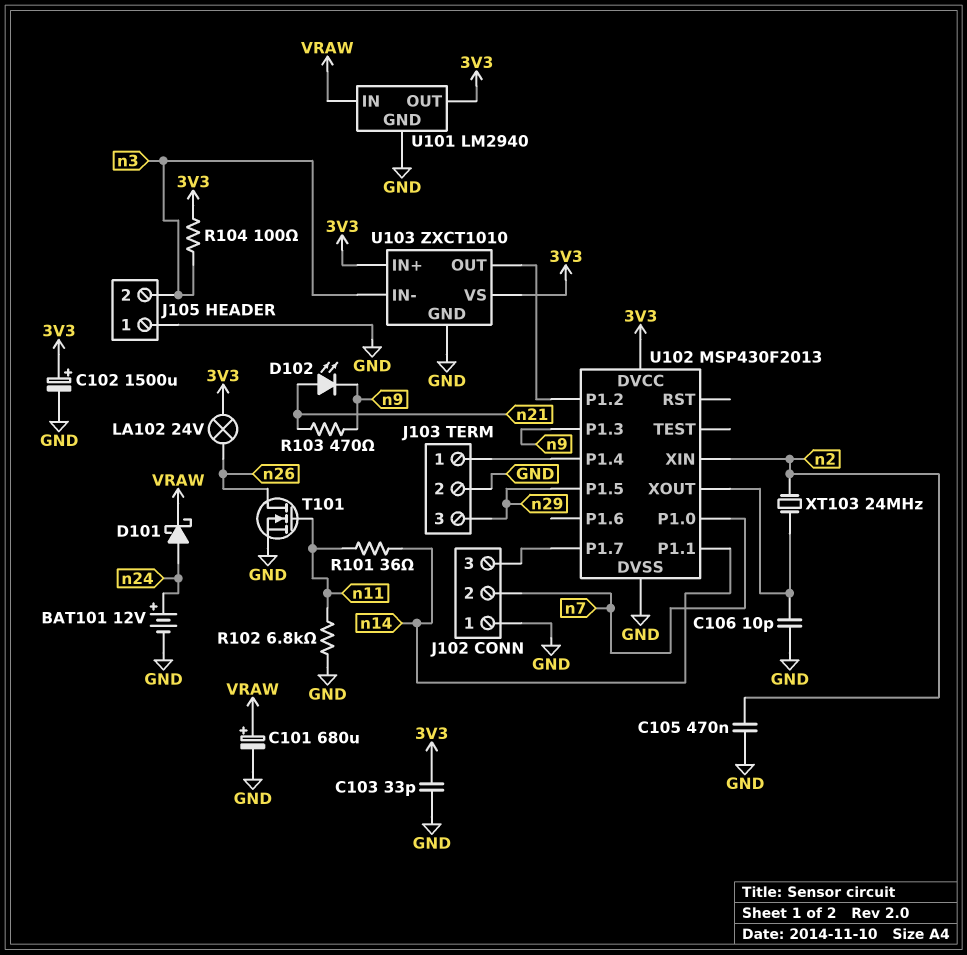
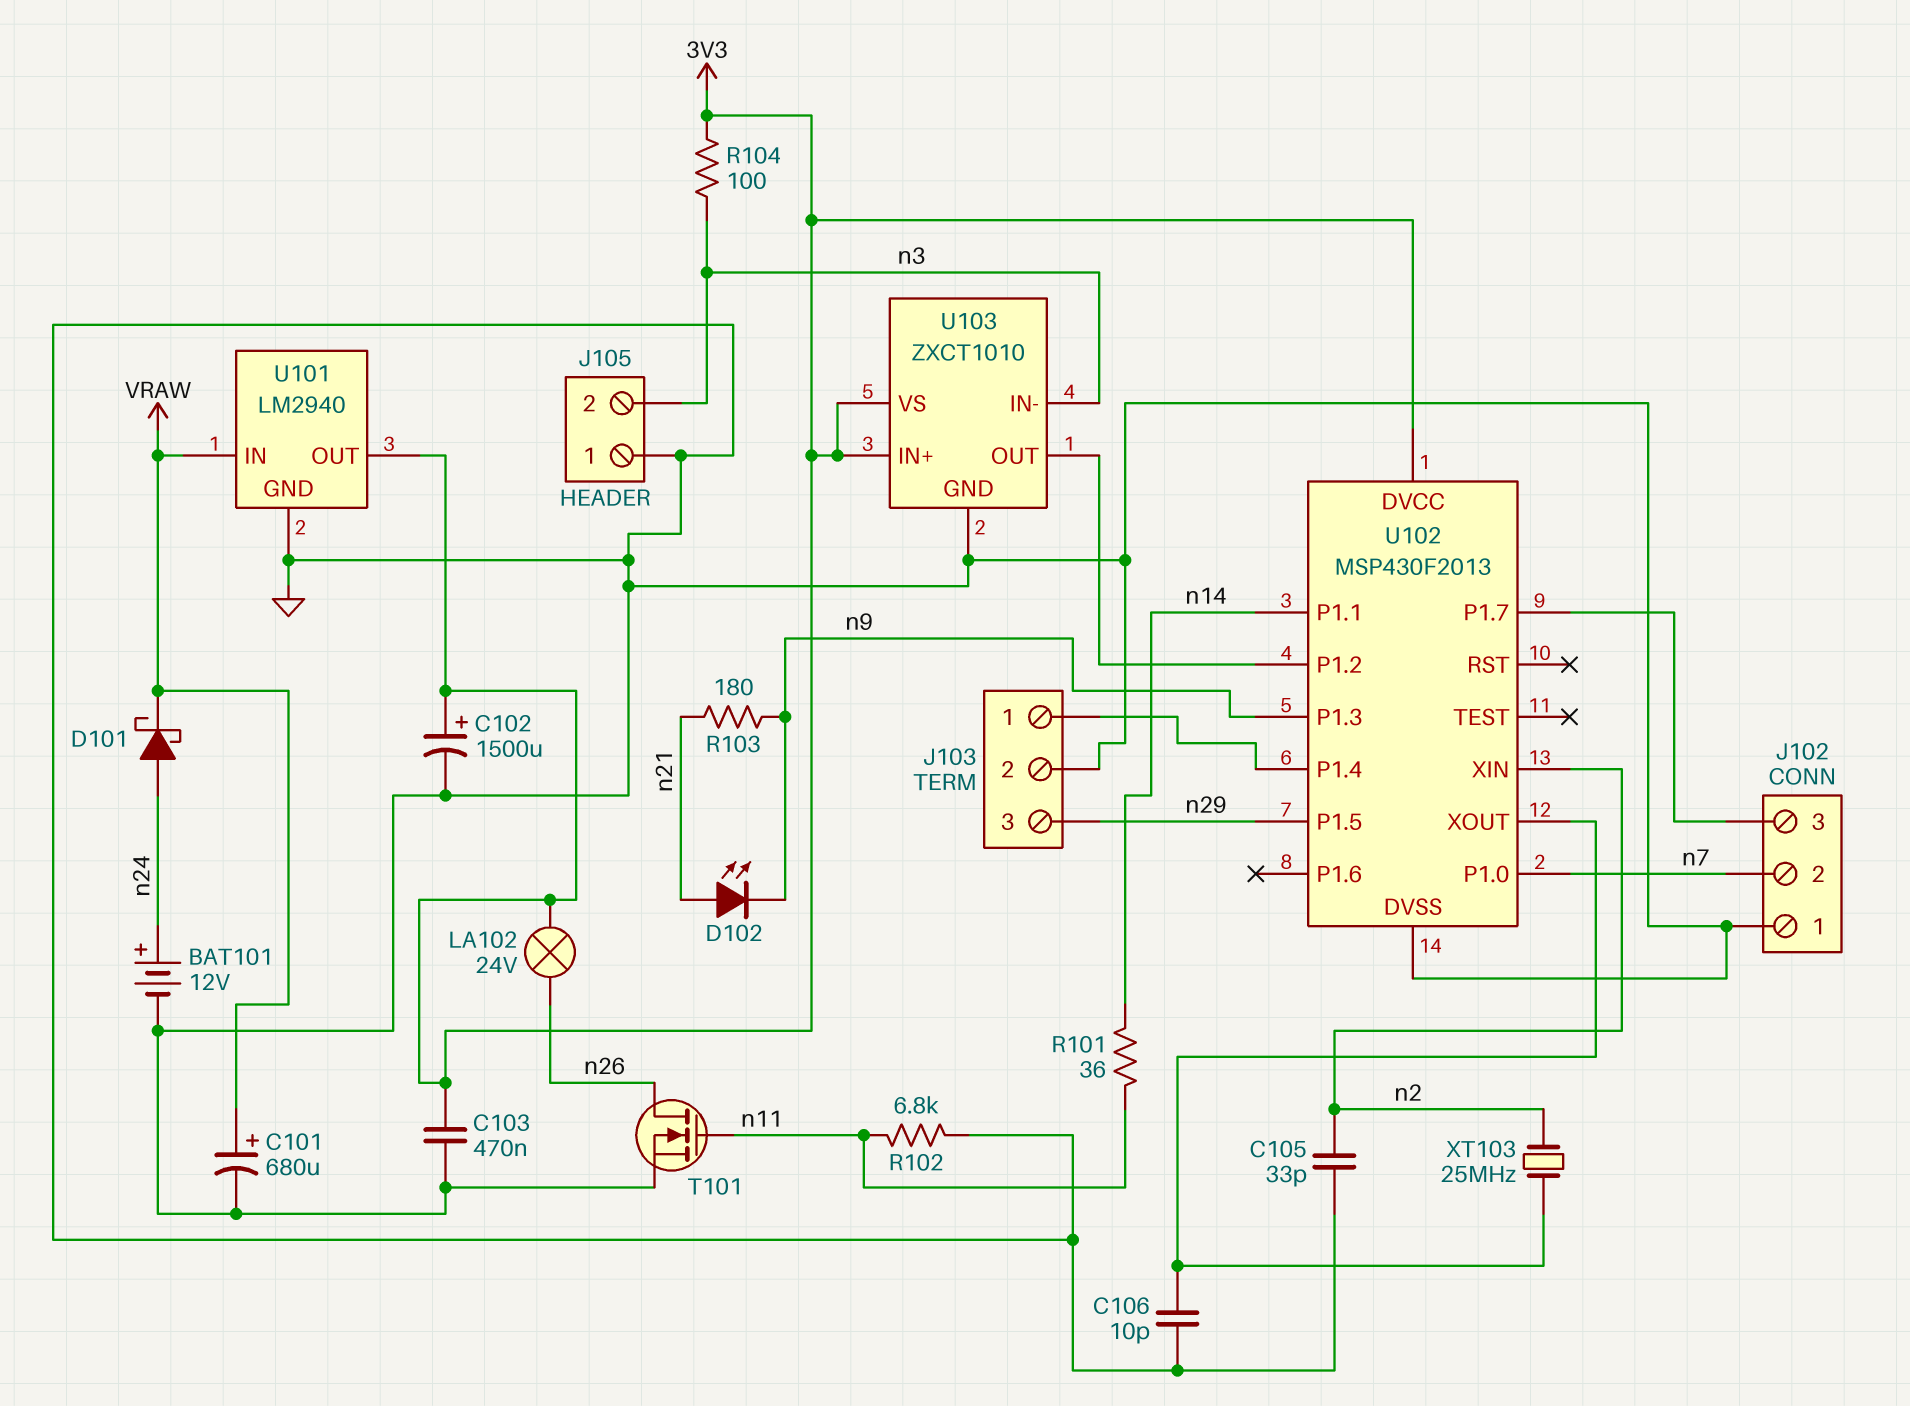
C103: 33pF (3V3, GND) -> 470nF (3V3, GND)
C105: 470nF (GND, n2) -> 33pF (GND, n2)
R103: 470 (n9, n21) -> 180 (n9, n21)
XT103: 24MHz (U102/XOUT, n2) -> 25MHz (U102/XOUT, n2)

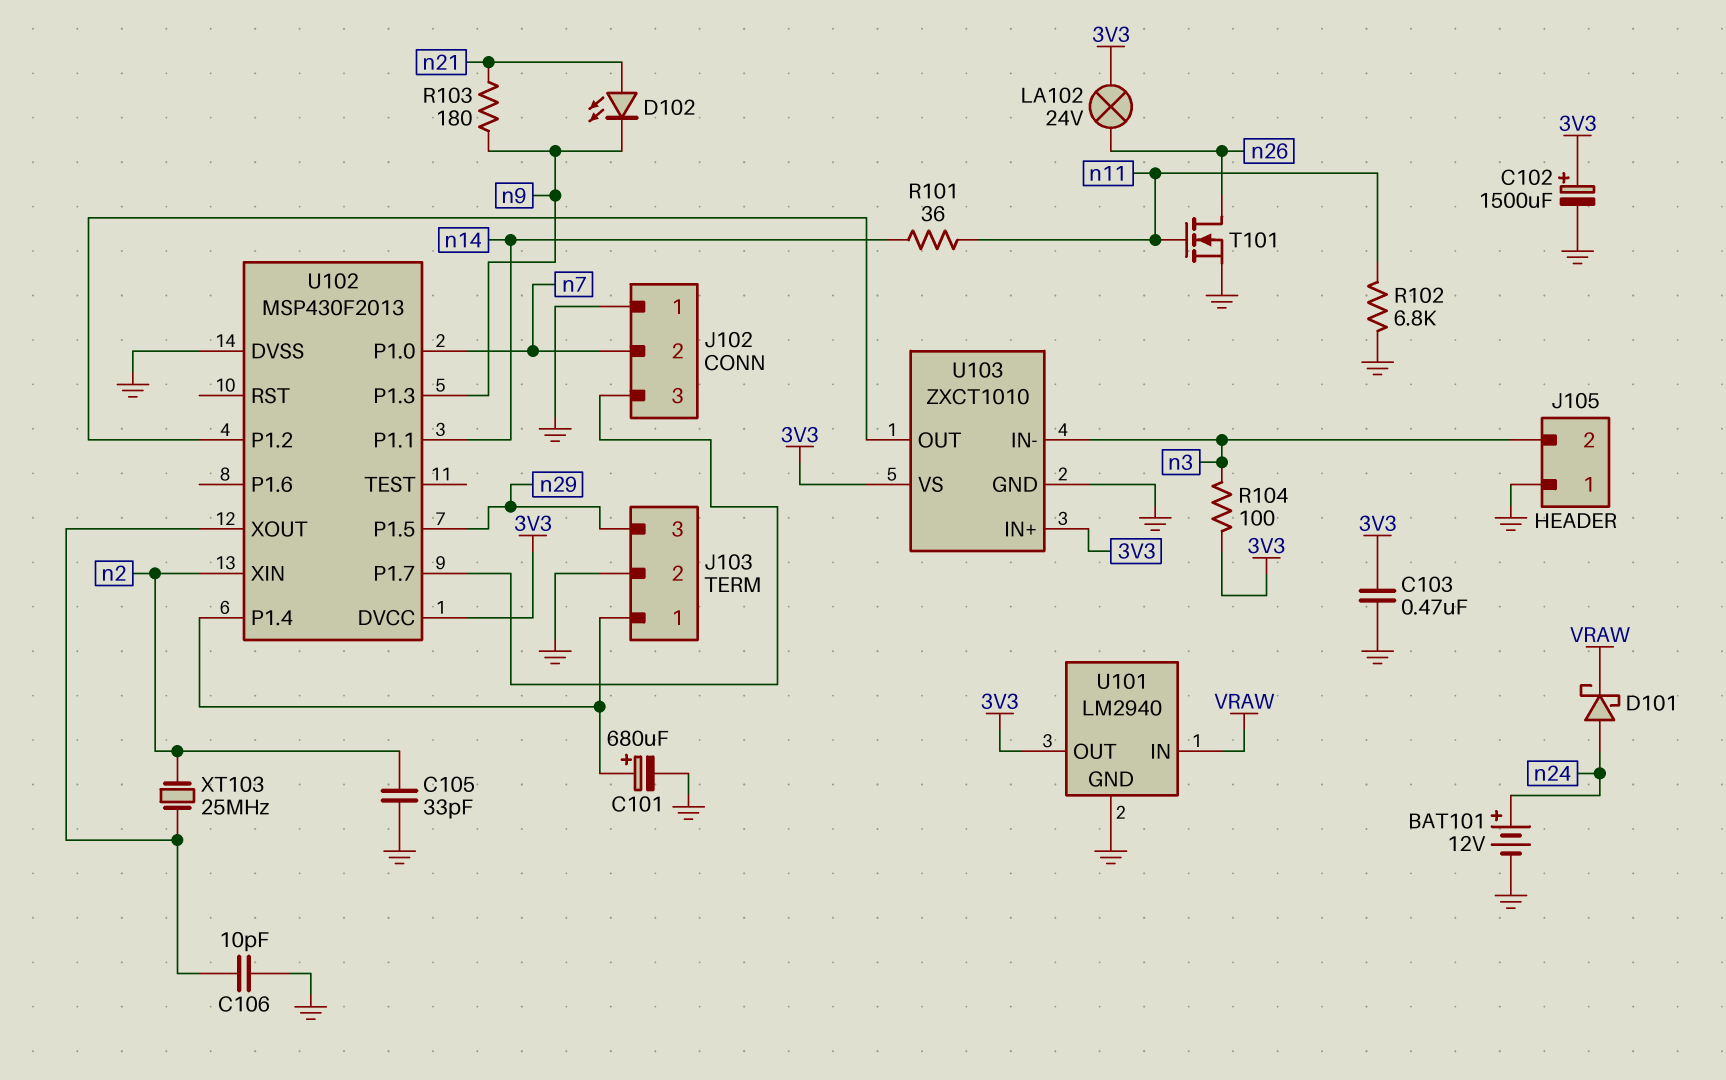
C101: 680uF (plus VRAW, minus GND) -> 680uF (plus J103/1, minus GND)

